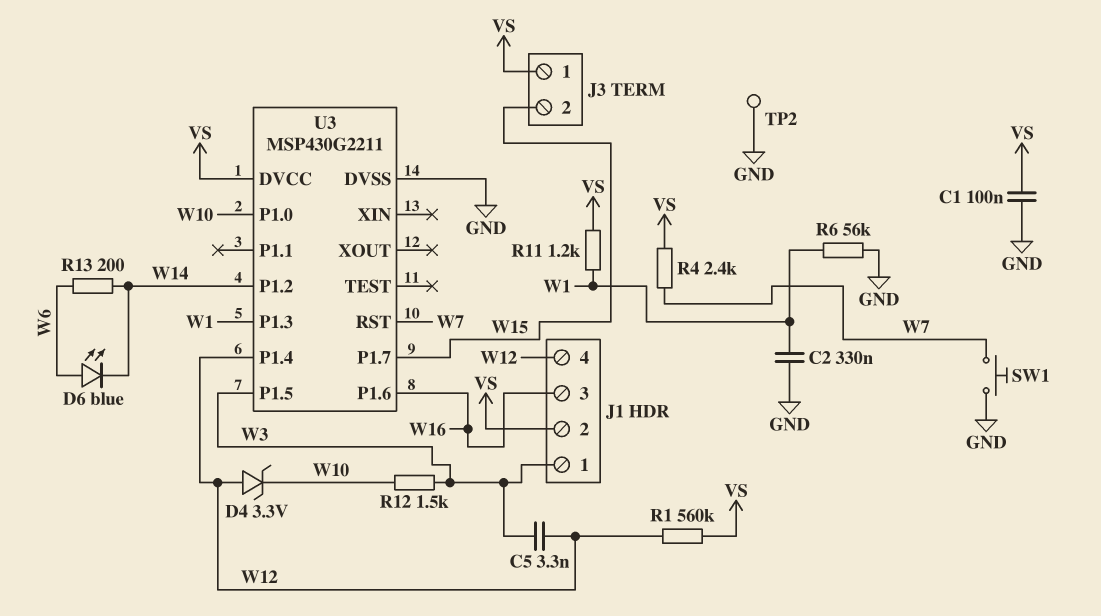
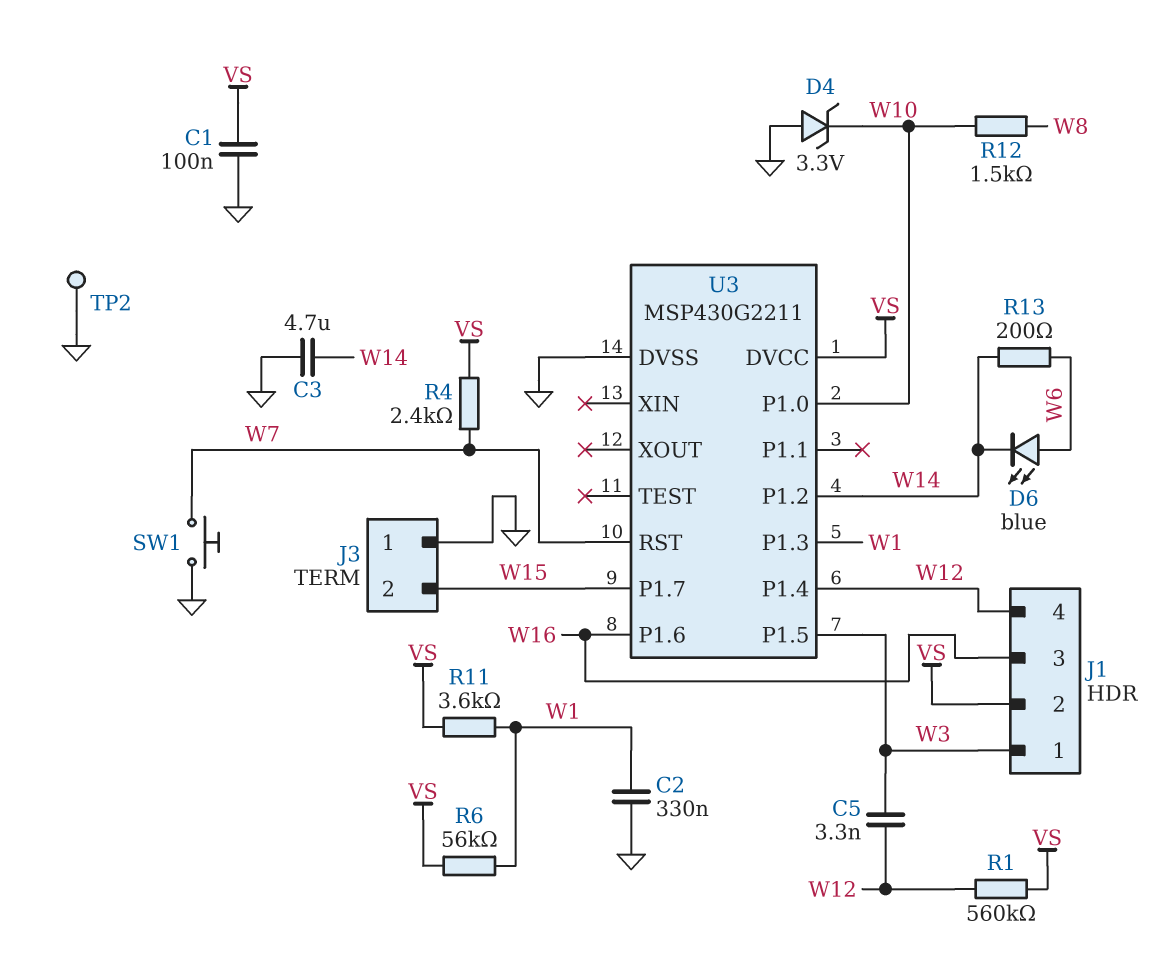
C3: none -> 4.7uF (GND, W14)
D4: zener 3.3V (A W12, K W10) -> zener 3.3V (A GND, K W10)
J3 pin 1: VS -> GND
R6: 56k (GND, W1) -> 56k (VS, W1)
R11: 1.2k (VS, W1) -> 3.6k (VS, W1)
R12: 1.5k (W3, W10) -> 1.5k (W8, W10)

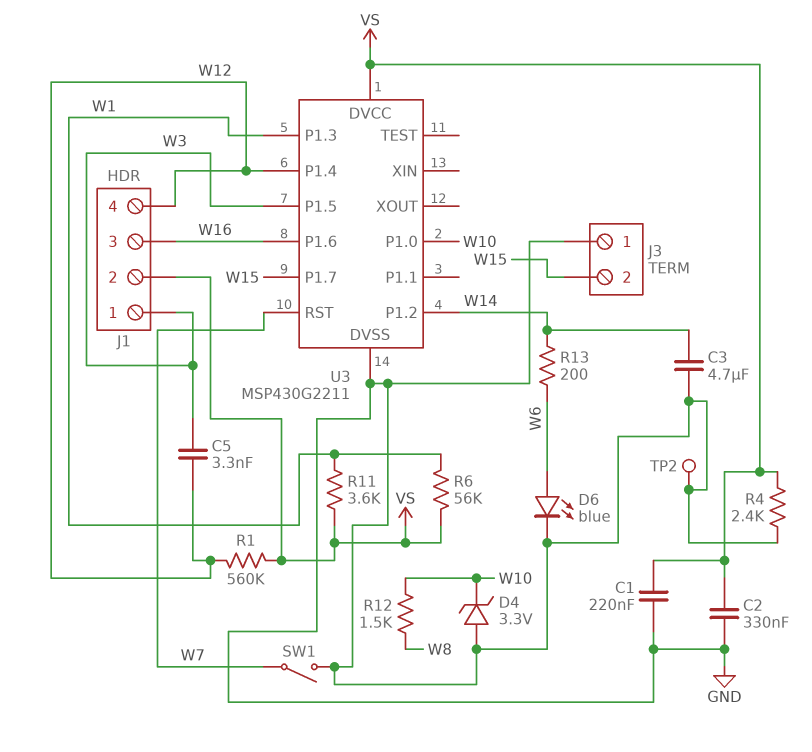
C1: 100nF (GND, VS) -> 220nF (GND, VS)
C2: 330nF (GND, W1) -> 330nF (GND, VS)
D6: LED blue (A W6, K W14) -> LED blue (A W6, K GND)
R4: 2.4k (VS, W7) -> 2.4k (GND, VS)
SW1: button (GND, W7) -> switch (GND, W7)

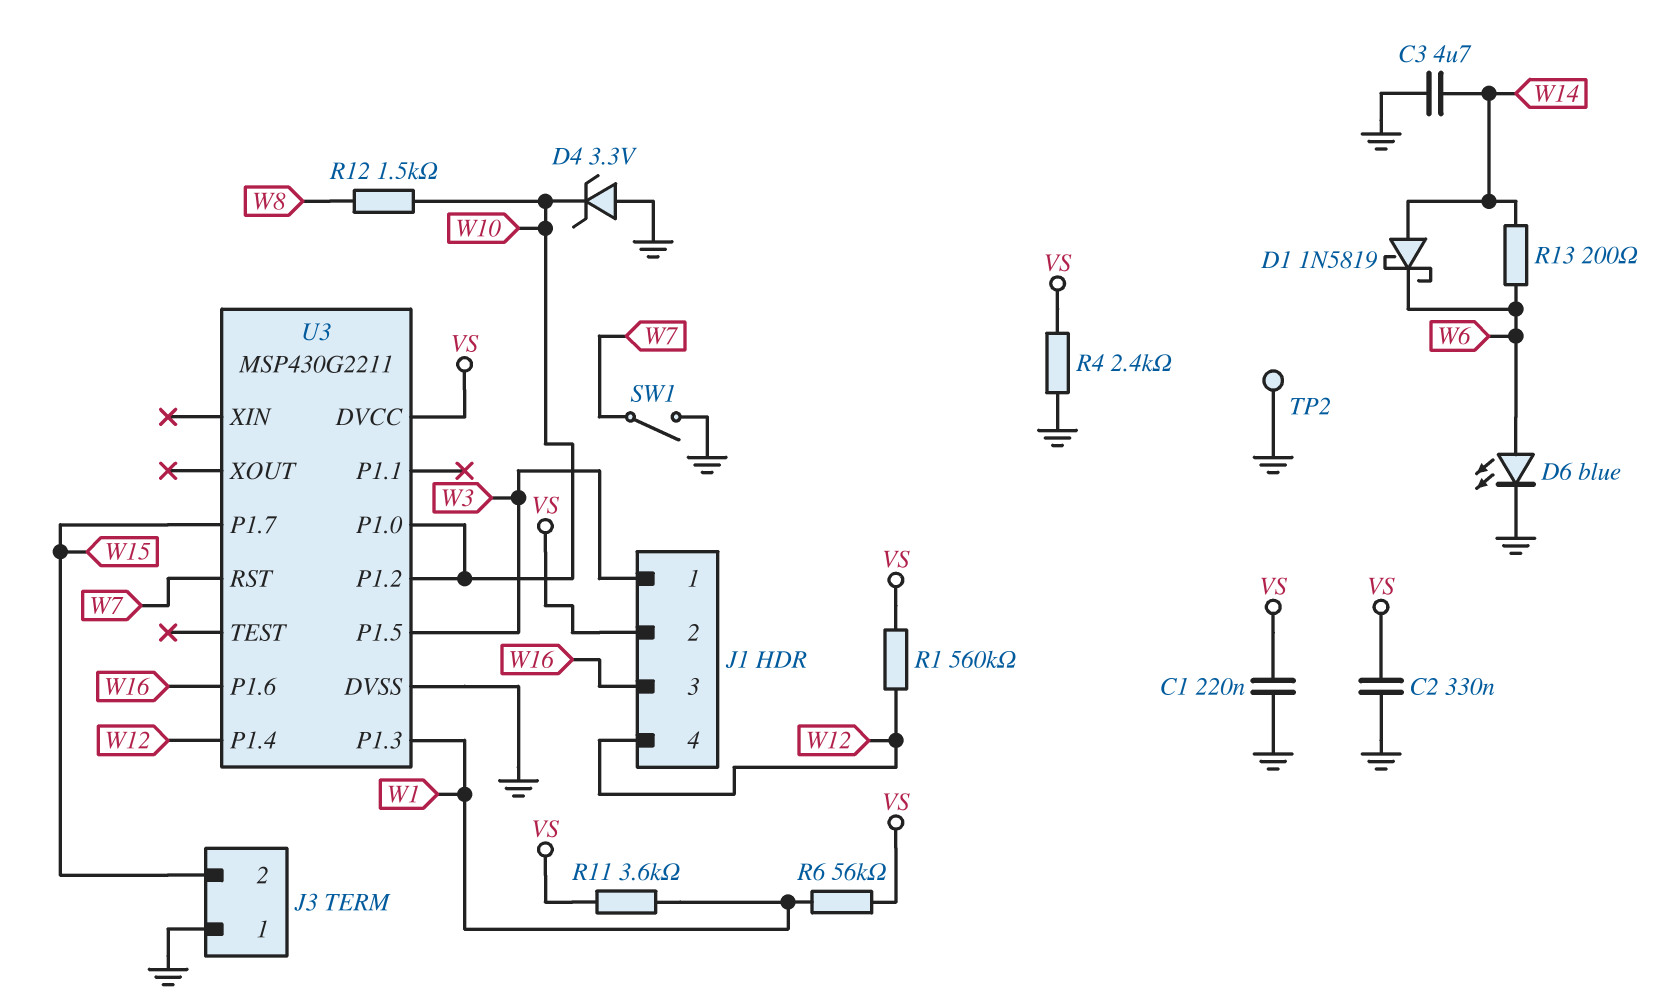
C5: 3.3nF (W3, W12) -> none
D1: none -> schottky 1N5819 (A W14, K W6)
U3 pin P1.2: W14 -> W10

